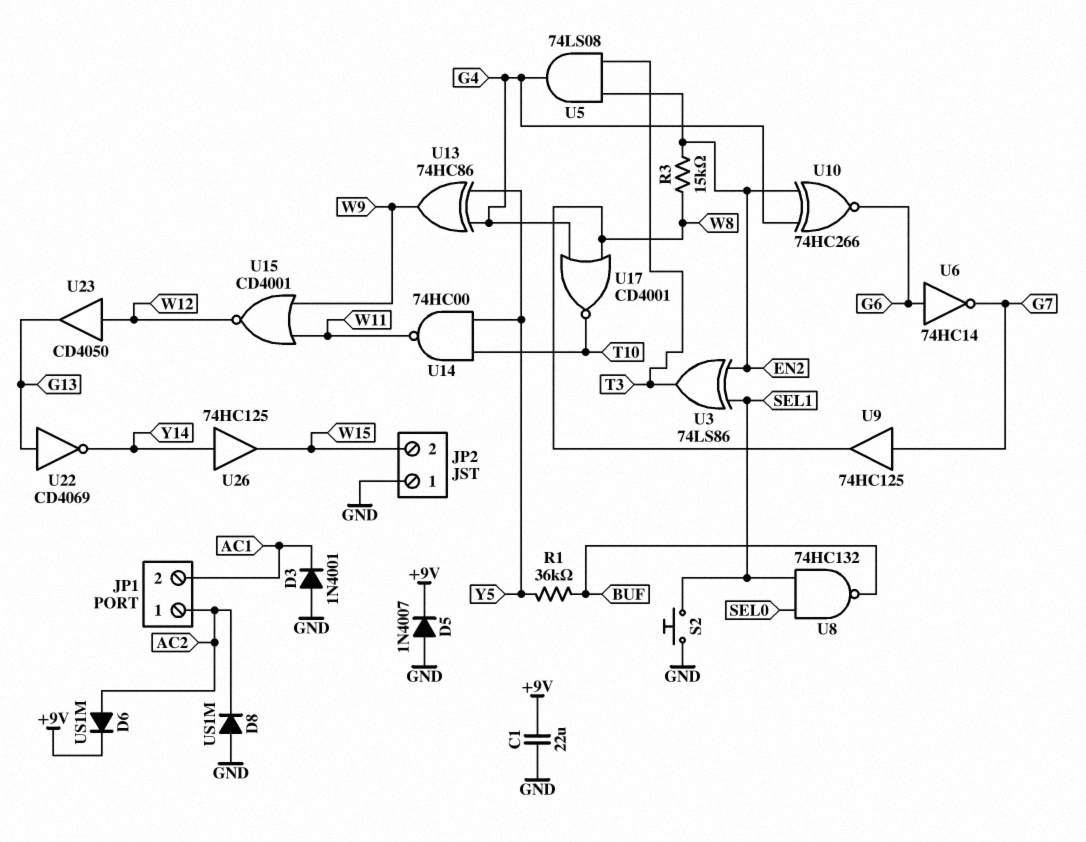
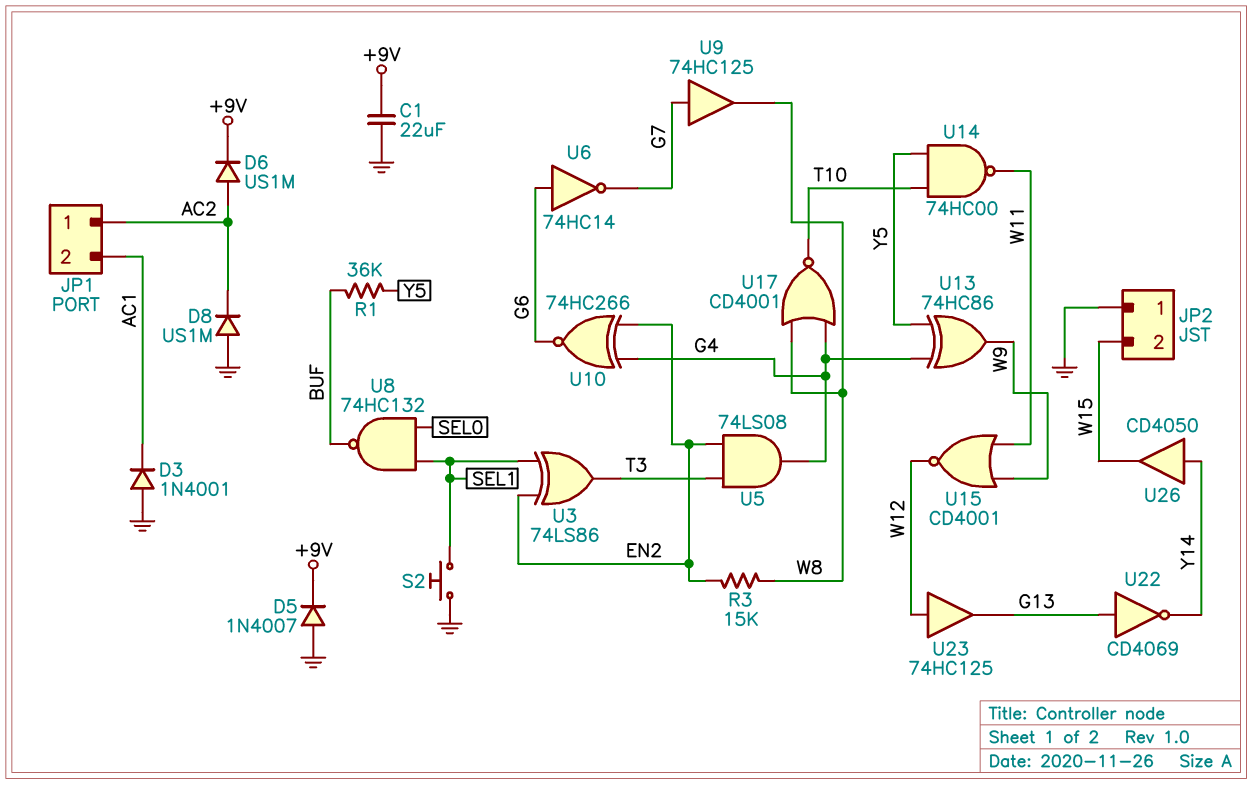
U23: buffer CD4050 (in W12, out G13) -> buffer 74HC125 (in W12, out G13)
U26: buffer 74HC125 (in Y14, out W15) -> buffer CD4050 (in Y14, out W15)

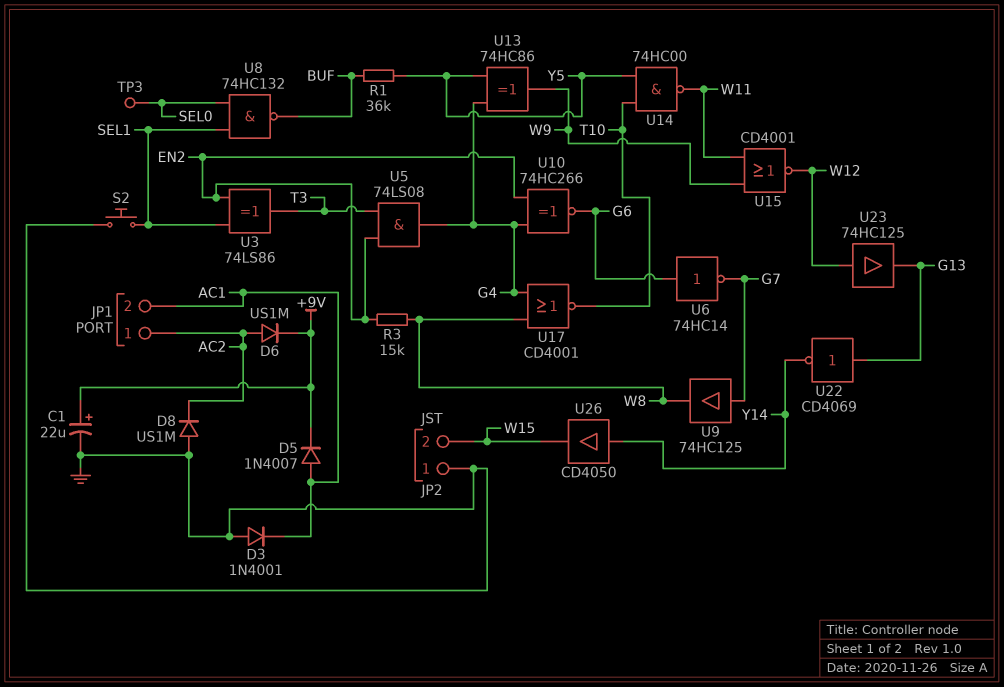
C1: 22uF (+9V, GND) -> 22uF (plus +9V, minus GND)
D5: diode 1N4007 (A GND, K +9V) -> diode 1N4007 (A AC1, K +9V)
TP3: none -> test point (SEL0)

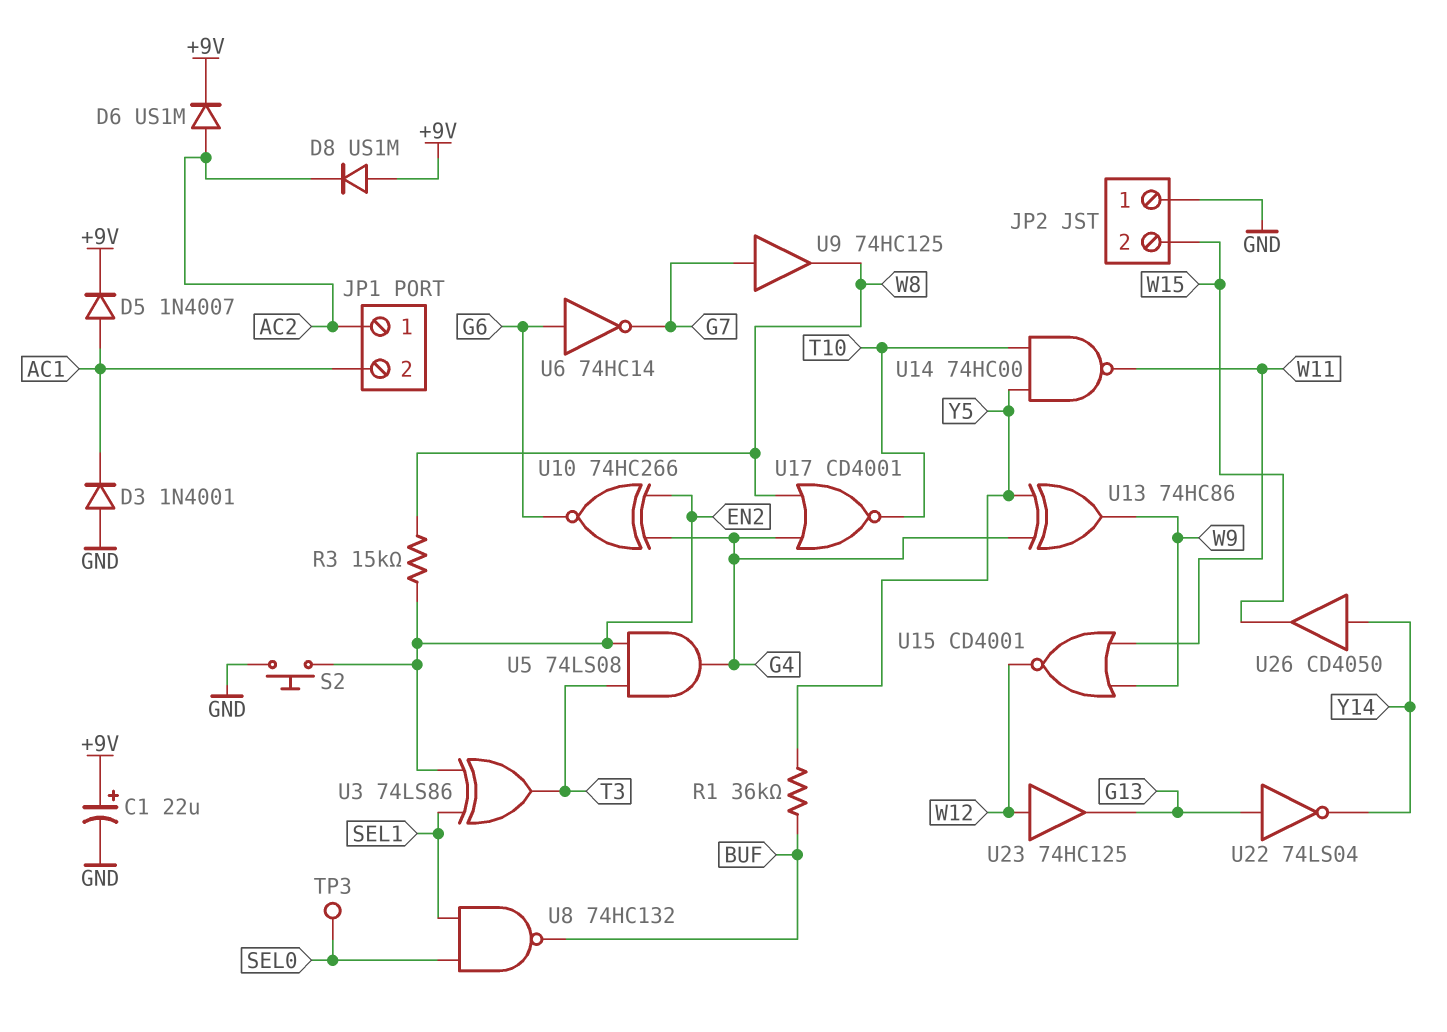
D8: diode US1M (A GND, K AC2) -> diode US1M (A +9V, K AC2)
S2: button (GND, SEL1) -> button (EN2, GND)
U22: NOT CD4069 (in G13, out Y14) -> NOT 74LS04 (in G13, out Y14)

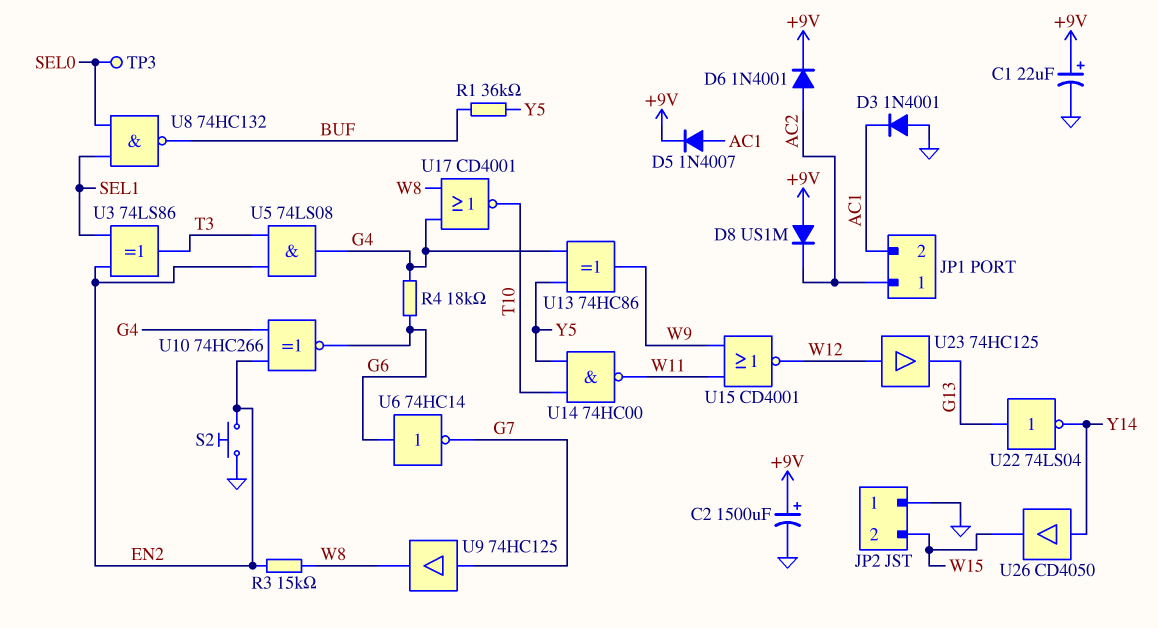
C2: none -> 1500uF (plus +9V, minus GND)
D6: diode US1M (A AC2, K +9V) -> diode 1N4001 (A AC2, K +9V)
R4: none -> 18k (G4, G6)

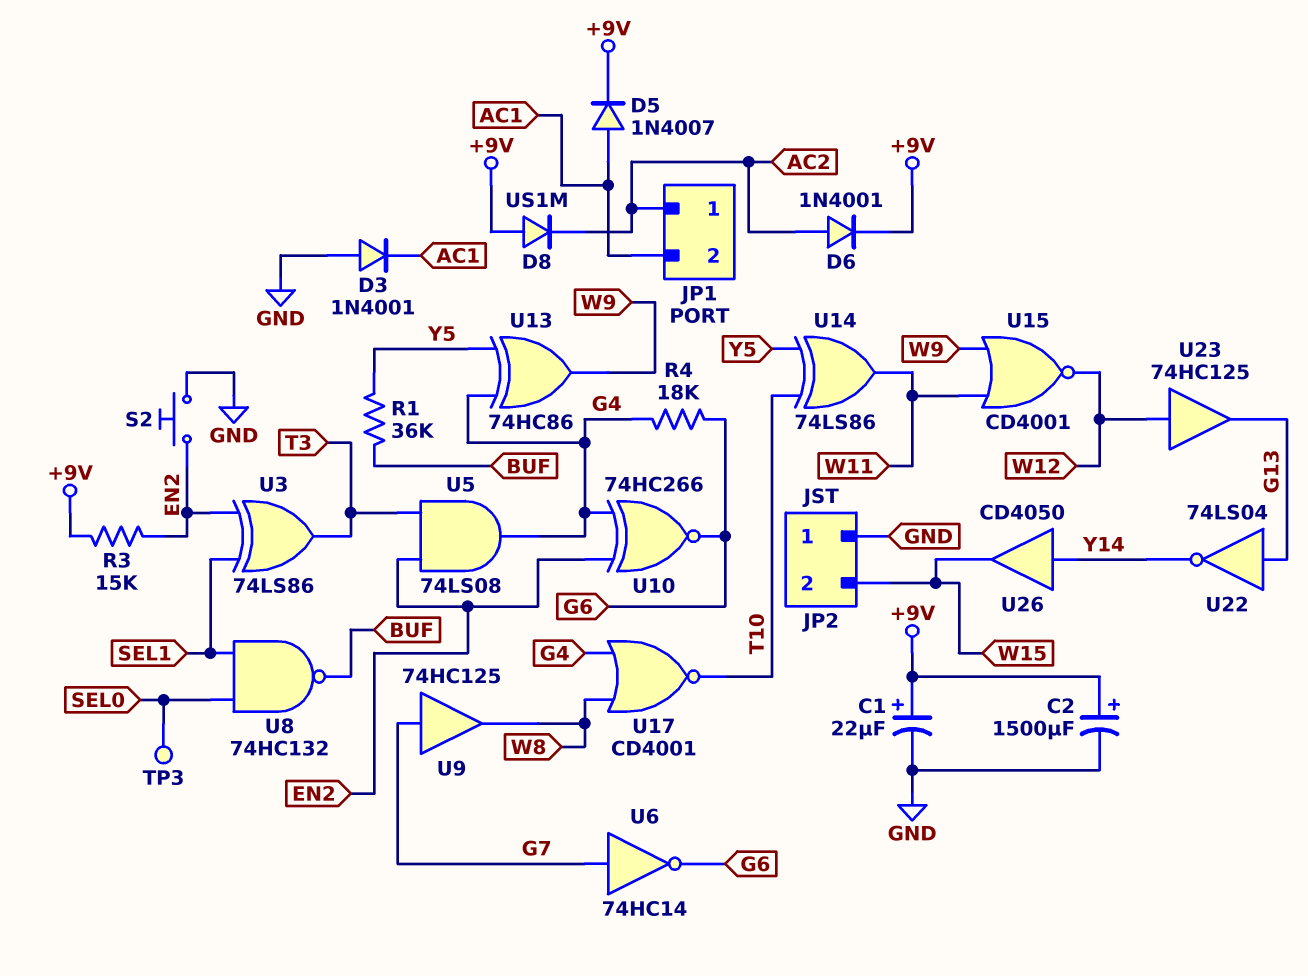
R3: 15k (EN2, W8) -> 15k (+9V, EN2)
U6: NOT 74HC14 (in G6, out G7) -> NOT 74HC14 (in G7, out G6)
U14: NAND 74HC00 (in T10, in Y5, out W11) -> XOR 74LS86 (in T10, in Y5, out W11)

